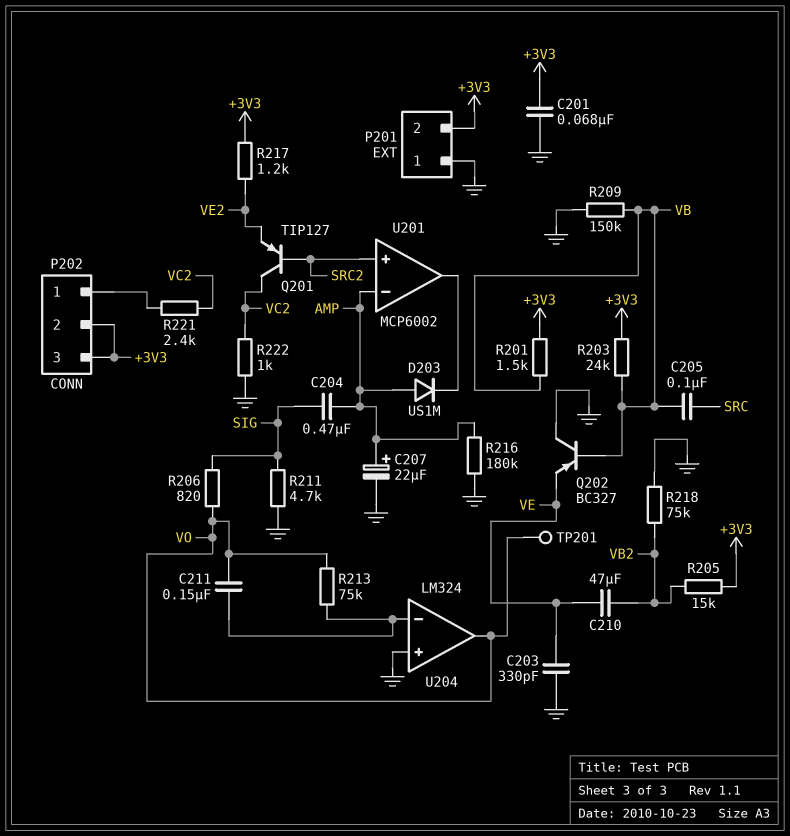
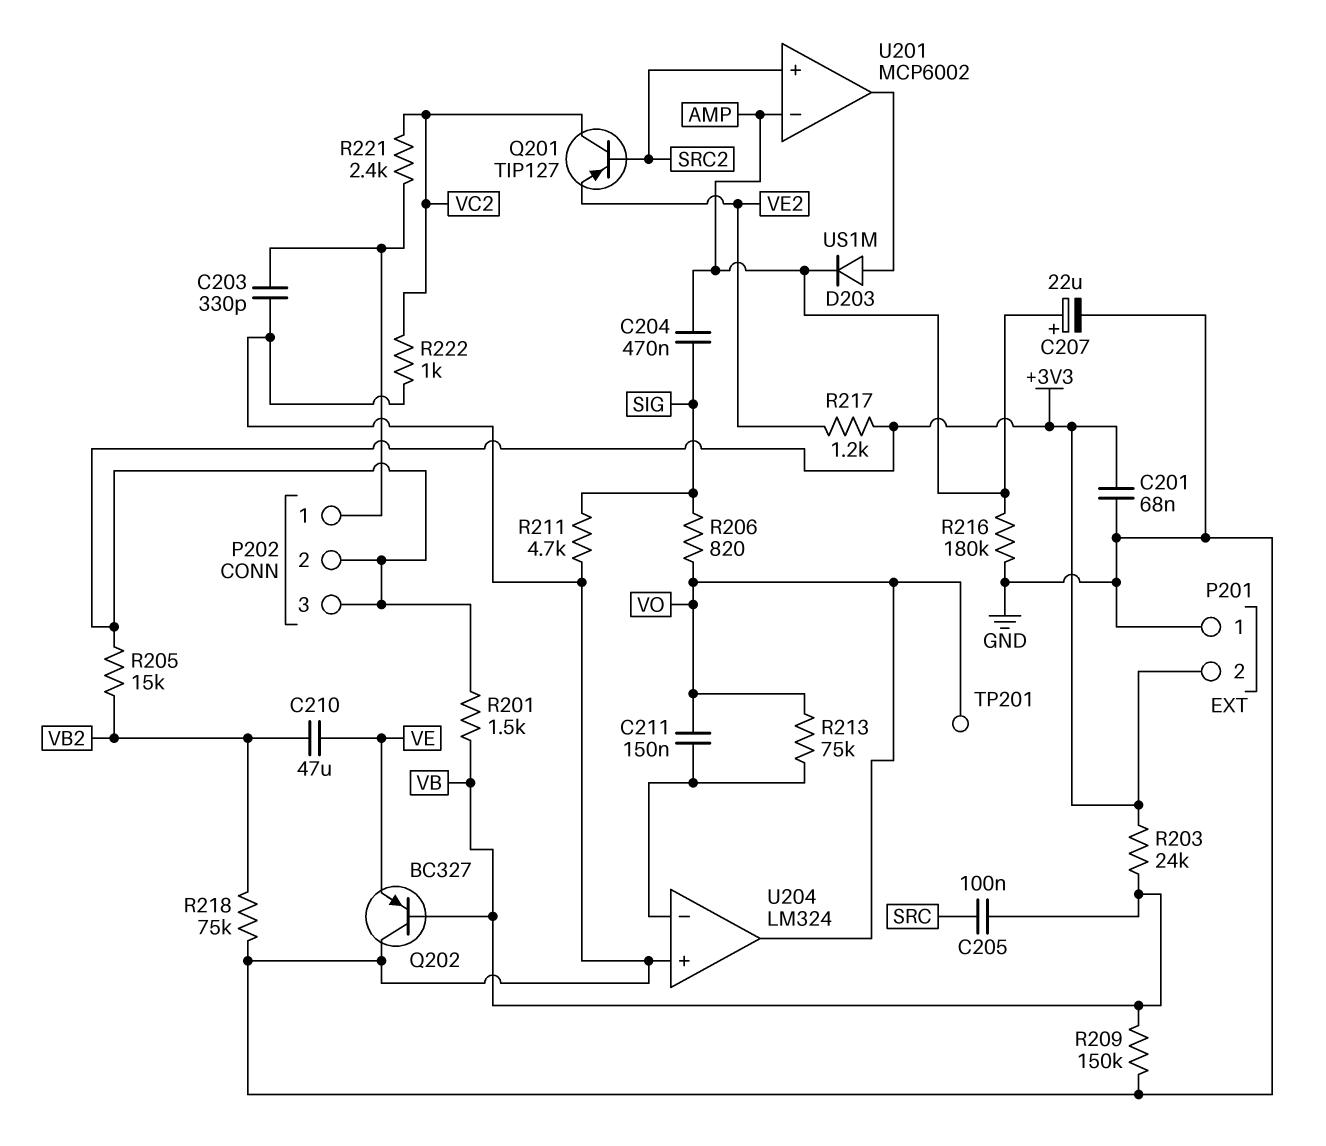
C203: 330pF (GND, VE) -> 330pF (GND, P202/1)
D203: diode US1M (A AMP, K U201/out) -> diode US1M (A U201/out, K AMP)

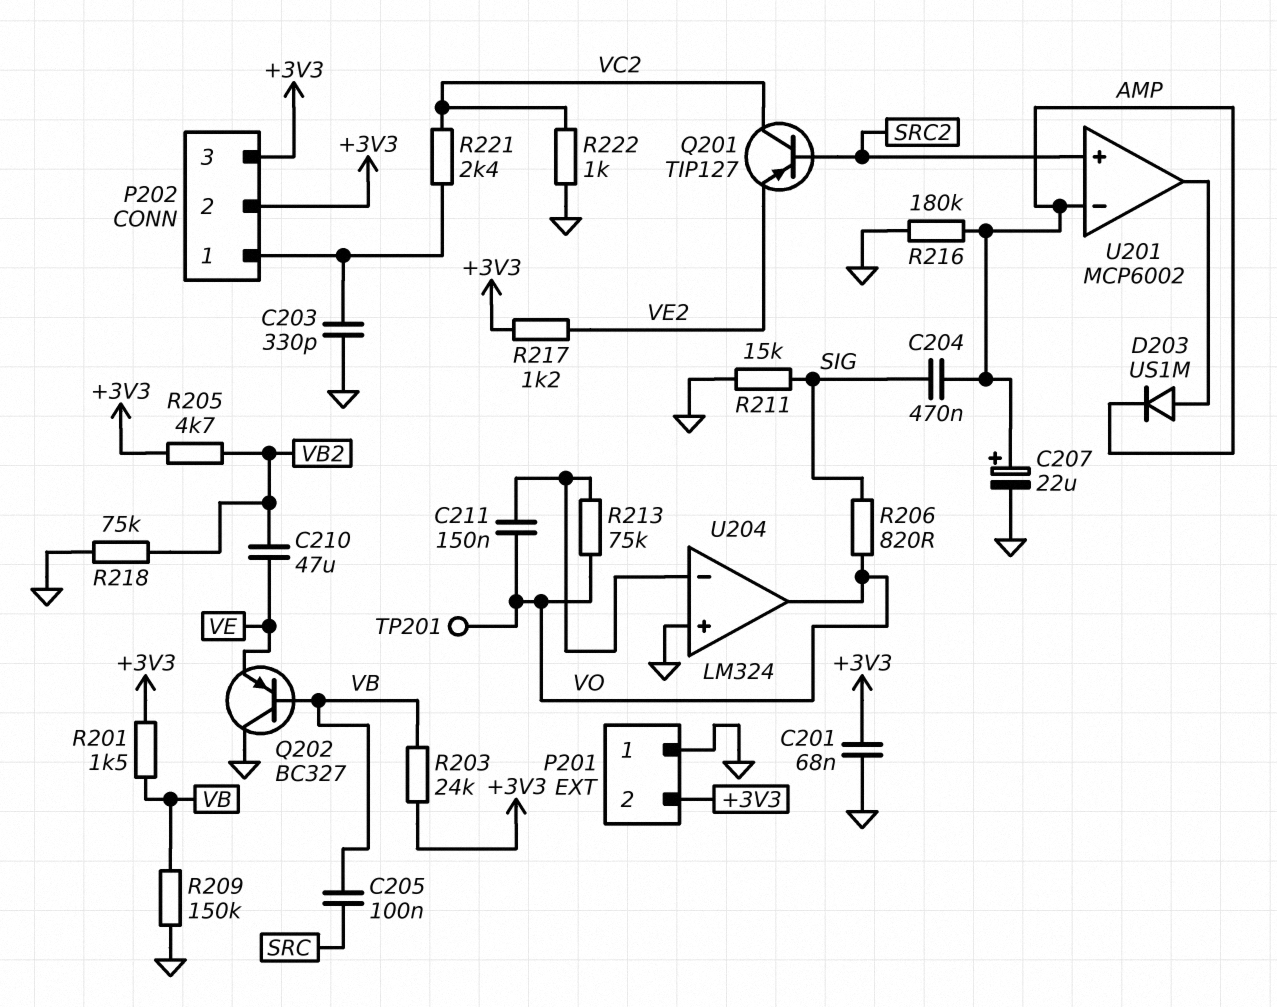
R205: 15k (+3V3, VB2) -> 4.7k (+3V3, VB2)
R211: 4.7k (GND, SIG) -> 15k (GND, SIG)

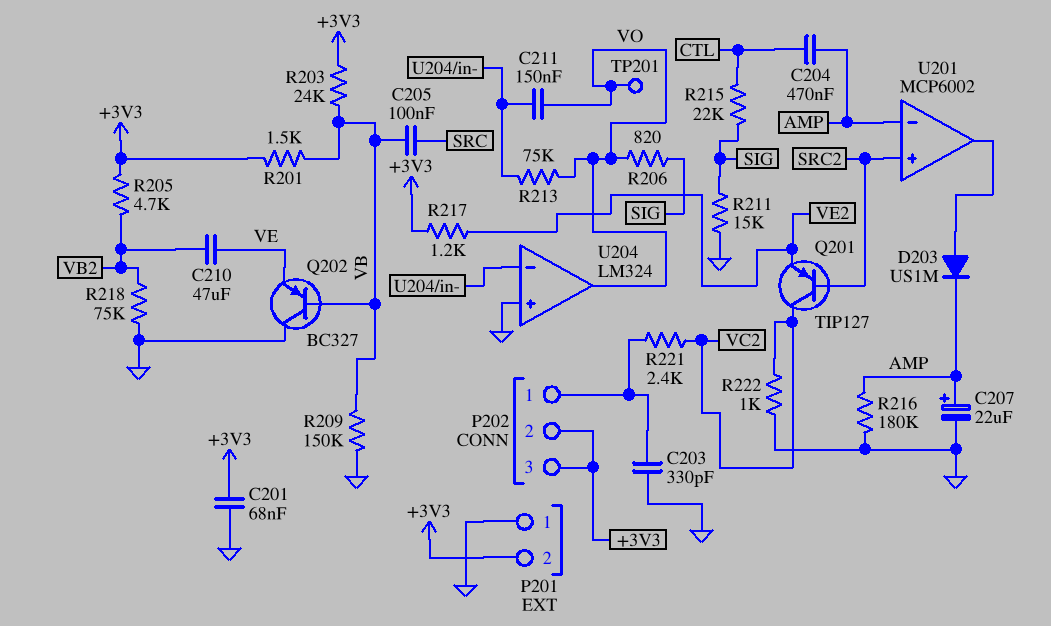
C204: 470nF (AMP, SIG) -> 470nF (AMP, CTL)
R215: none -> 22k (CTL, SIG)

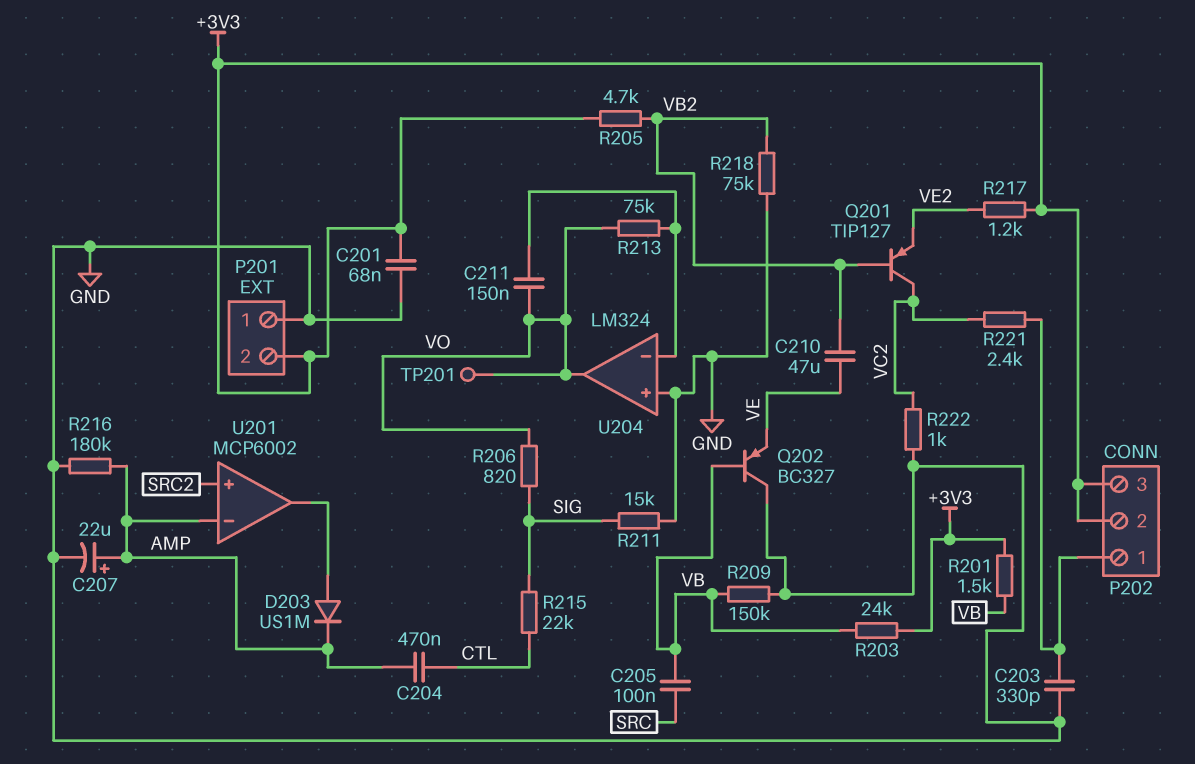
Q201: PNP TIP127 (B SRC2, C VC2, E VE2) -> PNP TIP127 (B VB2, C VC2, E VE2)

